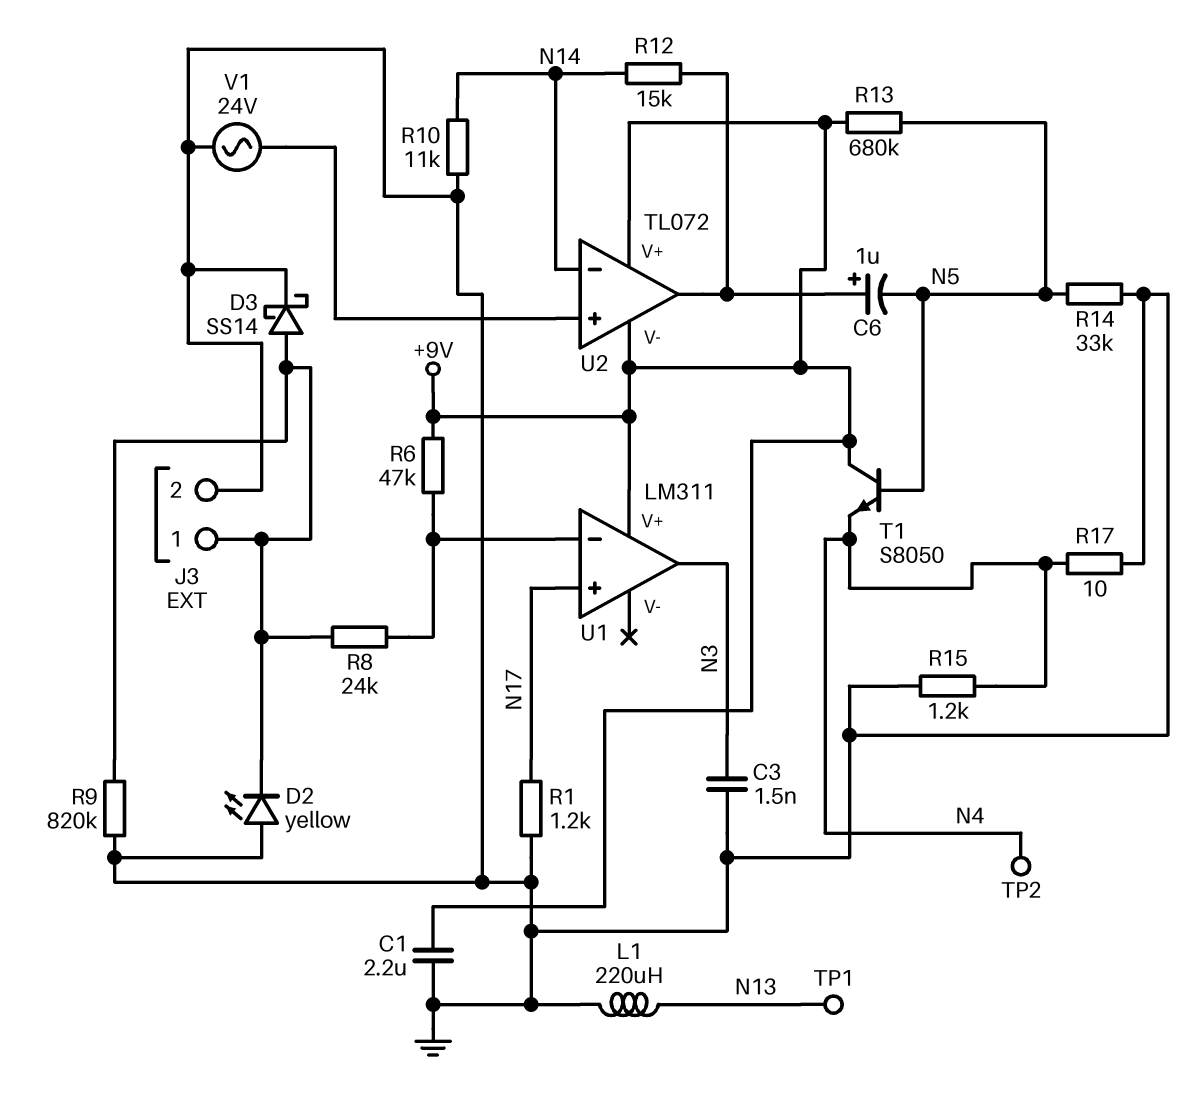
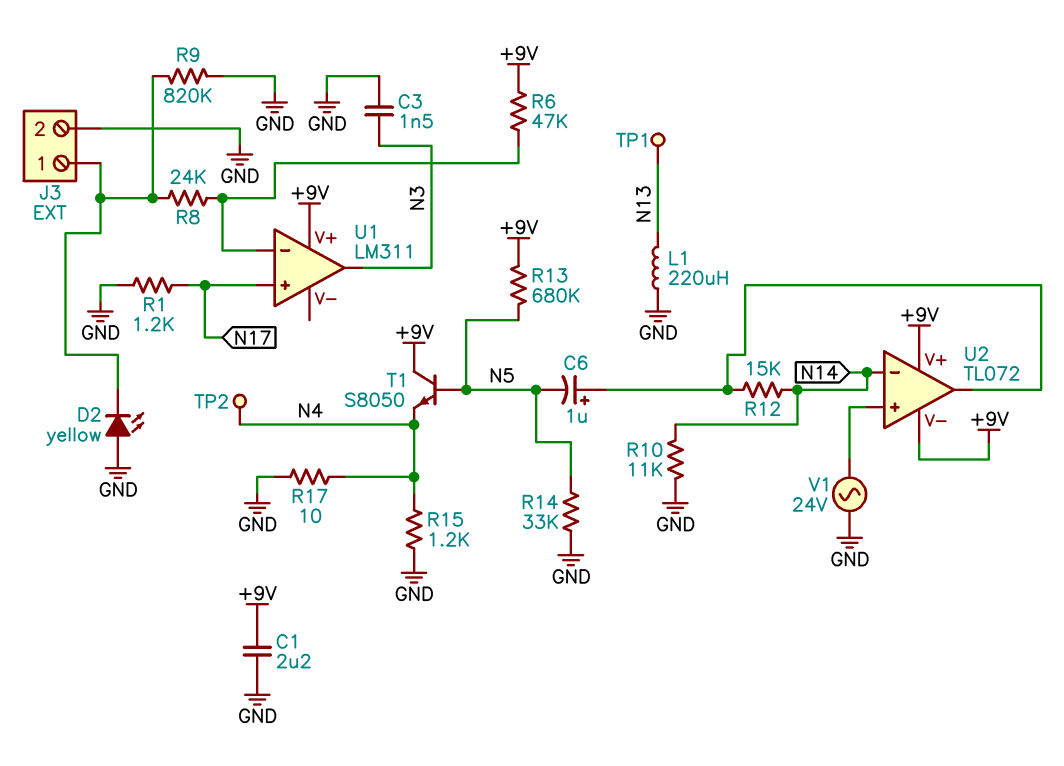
D3: schottky SS14 (A J3/1, K GND) -> none

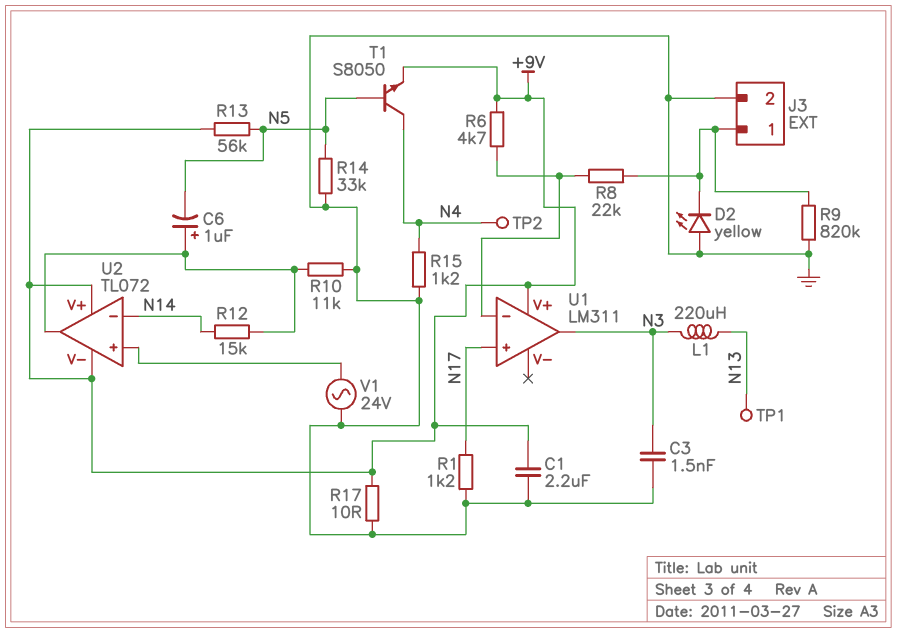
L1: 220uH (GND, N13) -> 220uH (N3, N13)
R6: 47k (+9V, U1/in-) -> 4.7k (+9V, U1/in-)
R8: 24k (J3/1, U1/in-) -> 22k (J3/1, U1/in-)
R10: 11k (GND, N14) -> 11k (GND, U2/out)
R13: 680k (+9V, N5) -> 56k (+9V, N5)
R17: 10 (GND, N4) -> 10 (+9V, GND)
T1: NPN S8050 (B N5, C +9V, E N4) -> NPN S8050 (B N5, C N4, E +9V)

